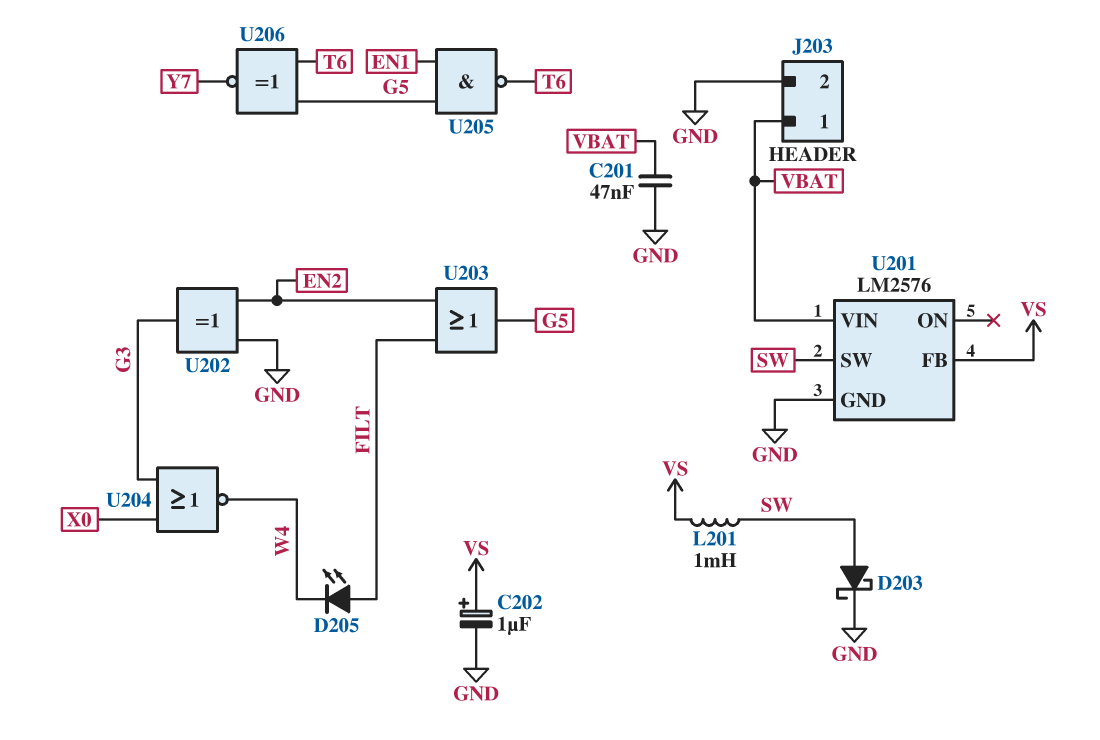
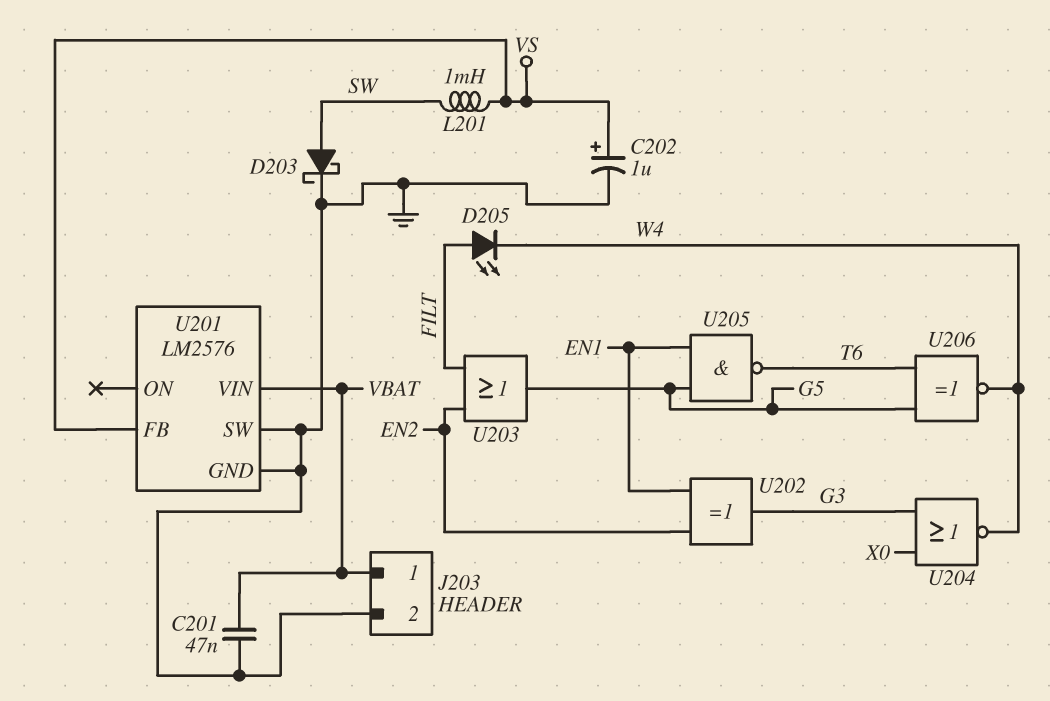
U201 pin SW: SW -> GND
U202: XOR (in EN2, in GND, out G3) -> XOR (in EN1, in EN2, out G3)
U206: XNOR (in G5, in T6, out Y7) -> XNOR (in G5, in T6, out W4)

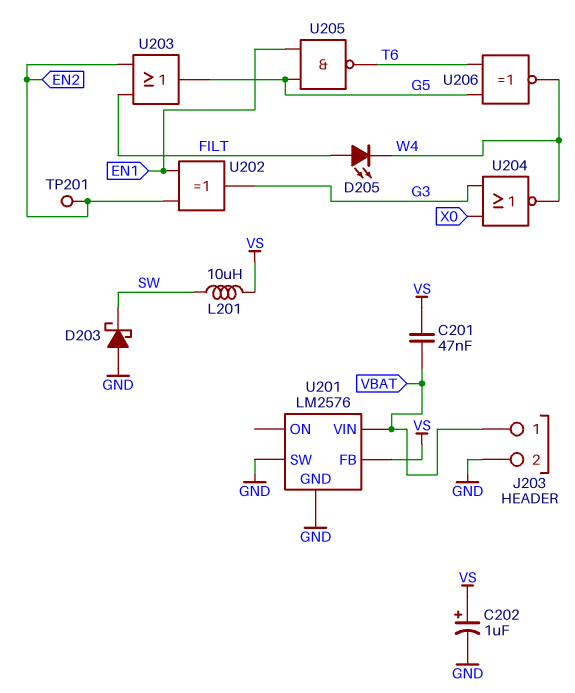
C201: 47nF (GND, VBAT) -> 47nF (VBAT, VS)
D203: schottky (A SW, K GND) -> schottky (A GND, K SW)
L201: 1mH (SW, VS) -> 10uH (SW, VS)
TP201: none -> test point (EN2)

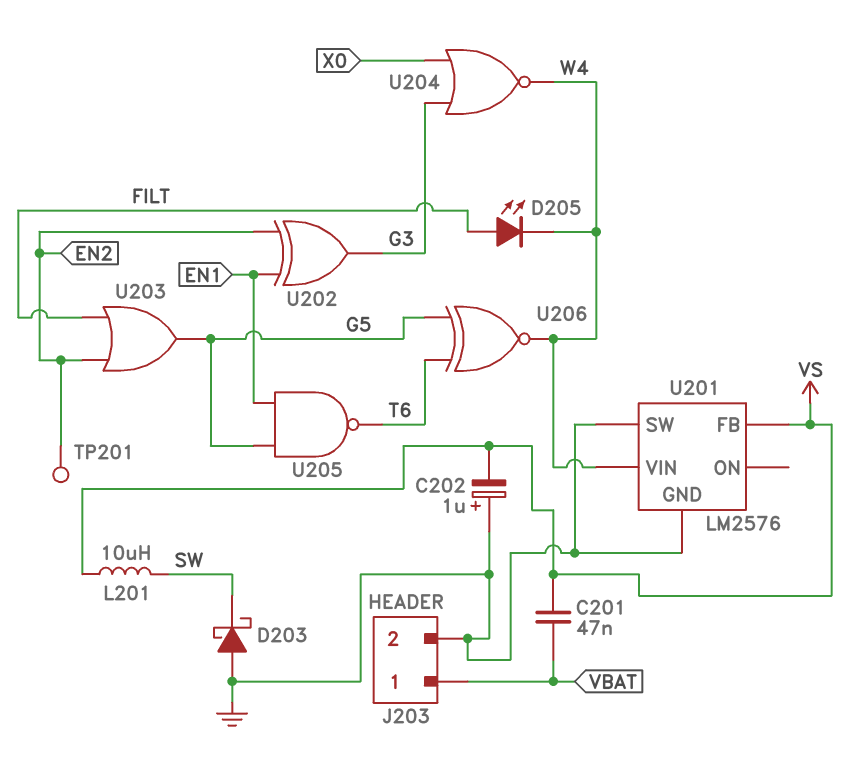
C202: 1uF (plus VS, minus GND) -> 1uF (plus GND, minus VS)
U201 pin VIN: VBAT -> W4

